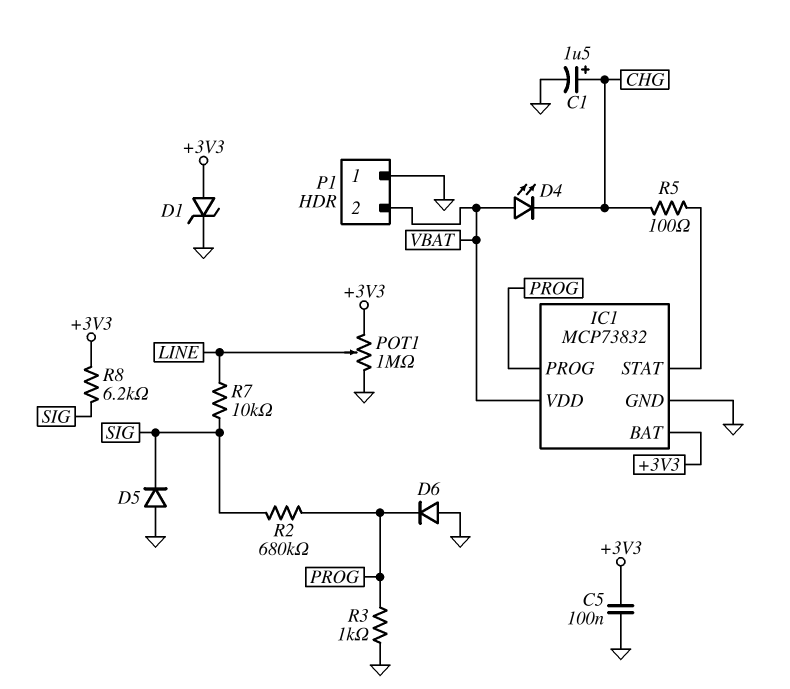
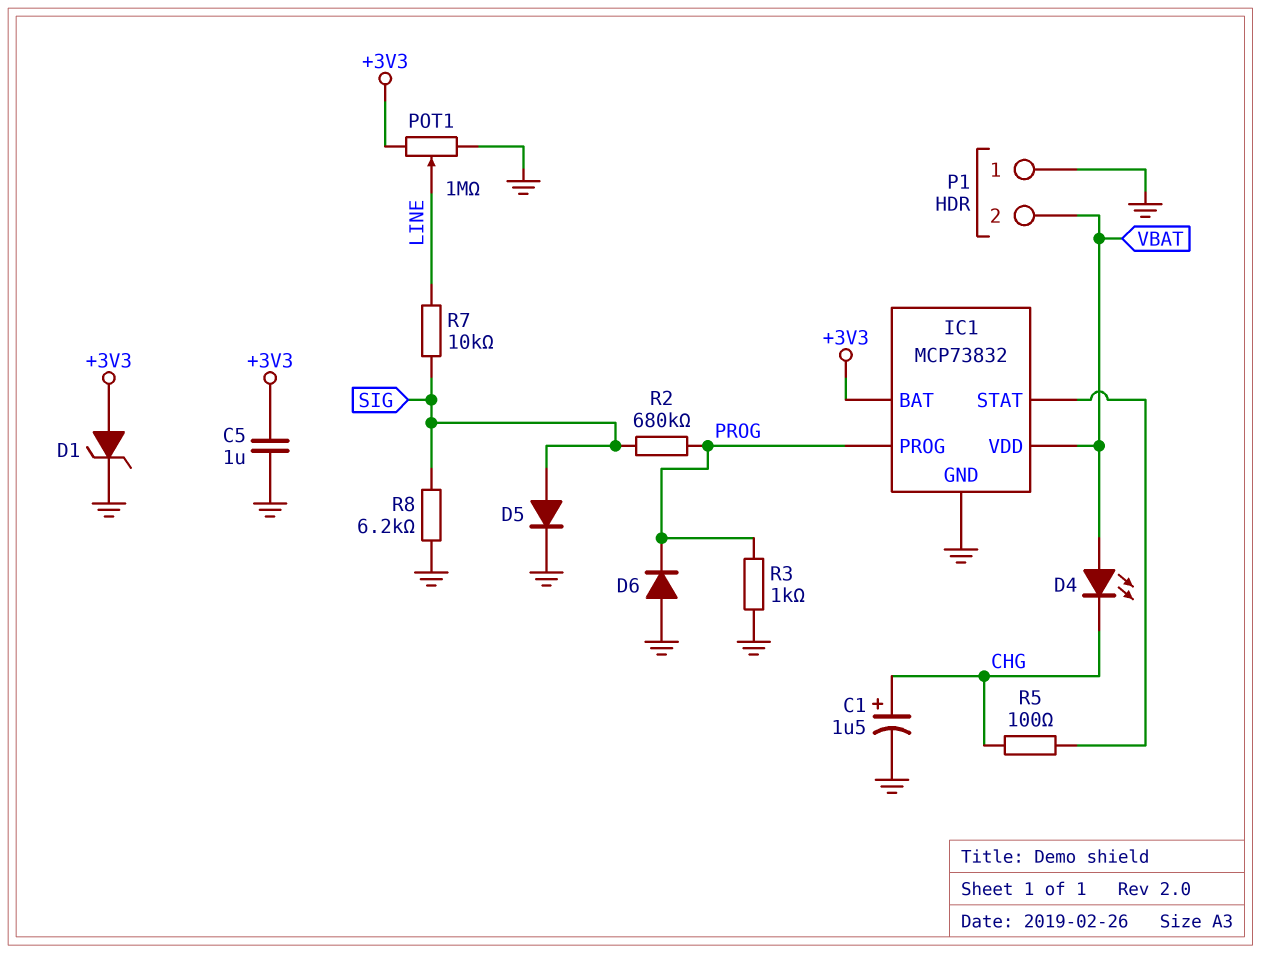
C5: 100nF (+3V3, GND) -> 1uF (+3V3, GND)
D5: diode (A GND, K SIG) -> diode (A SIG, K GND)
R8: 6.2k (+3V3, SIG) -> 6.2k (GND, SIG)

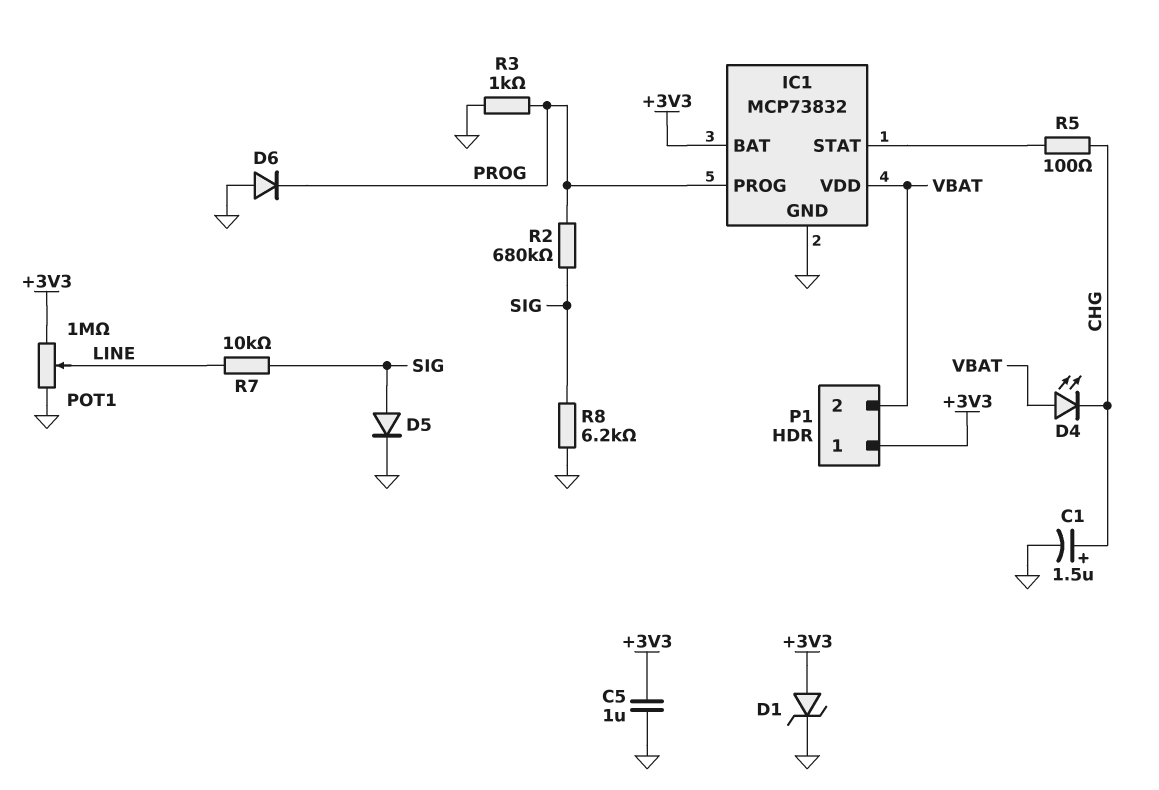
P1 pin 1: GND -> +3V3

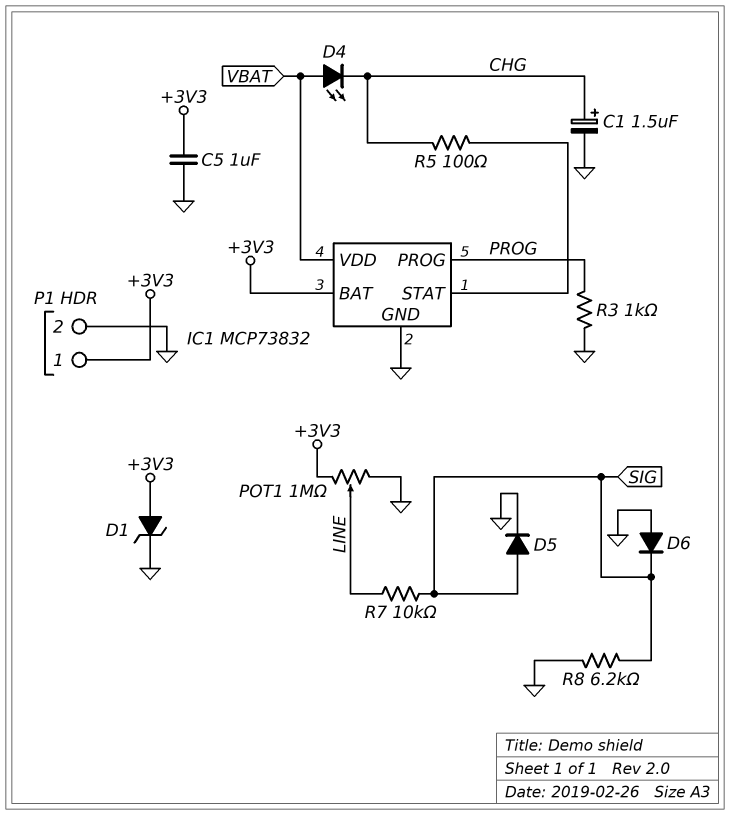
D6: diode (A GND, K PROG) -> diode (A GND, K SIG)
P1 pin 2: VBAT -> GND
R2: 680k (PROG, SIG) -> none

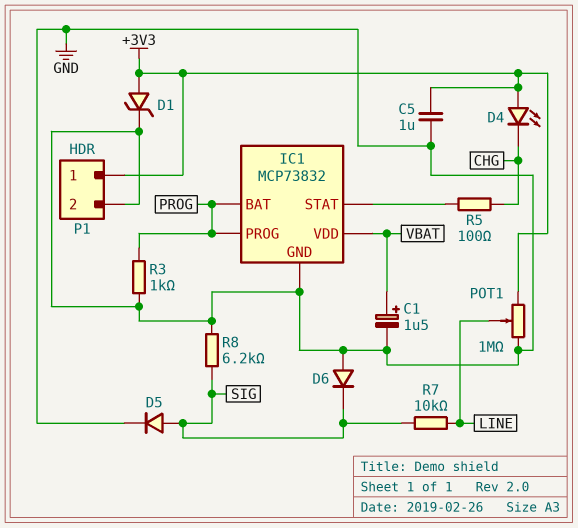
C1: 1.5uF (plus CHG, minus GND) -> 1.5uF (plus VBAT, minus GND)
D4: LED (A VBAT, K CHG) -> LED (A +3V3, K CHG)
IC1 pin BAT: +3V3 -> PROG

